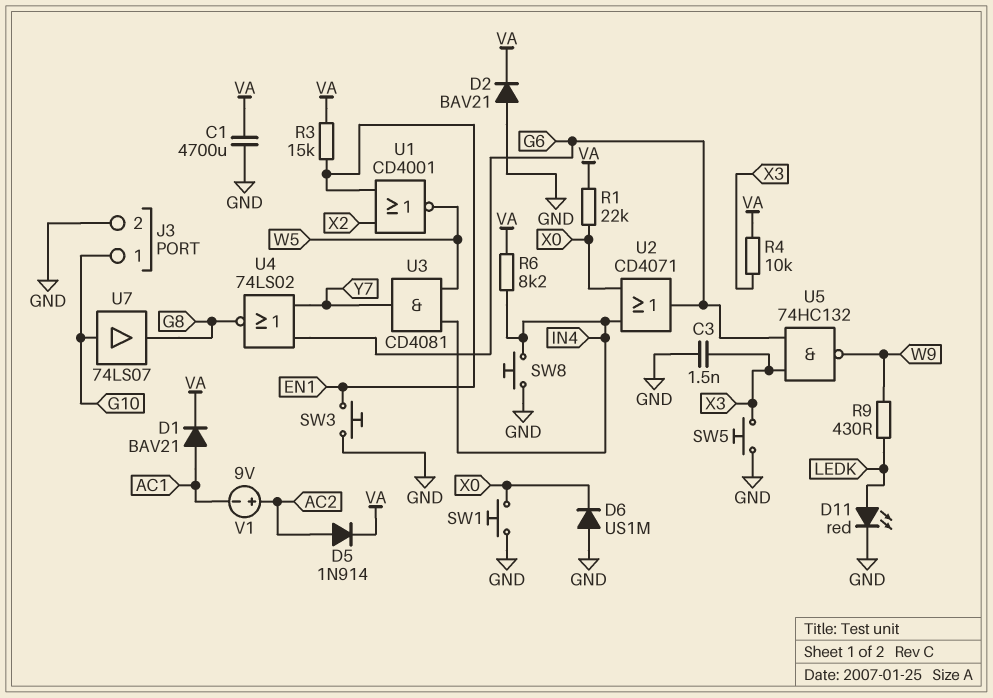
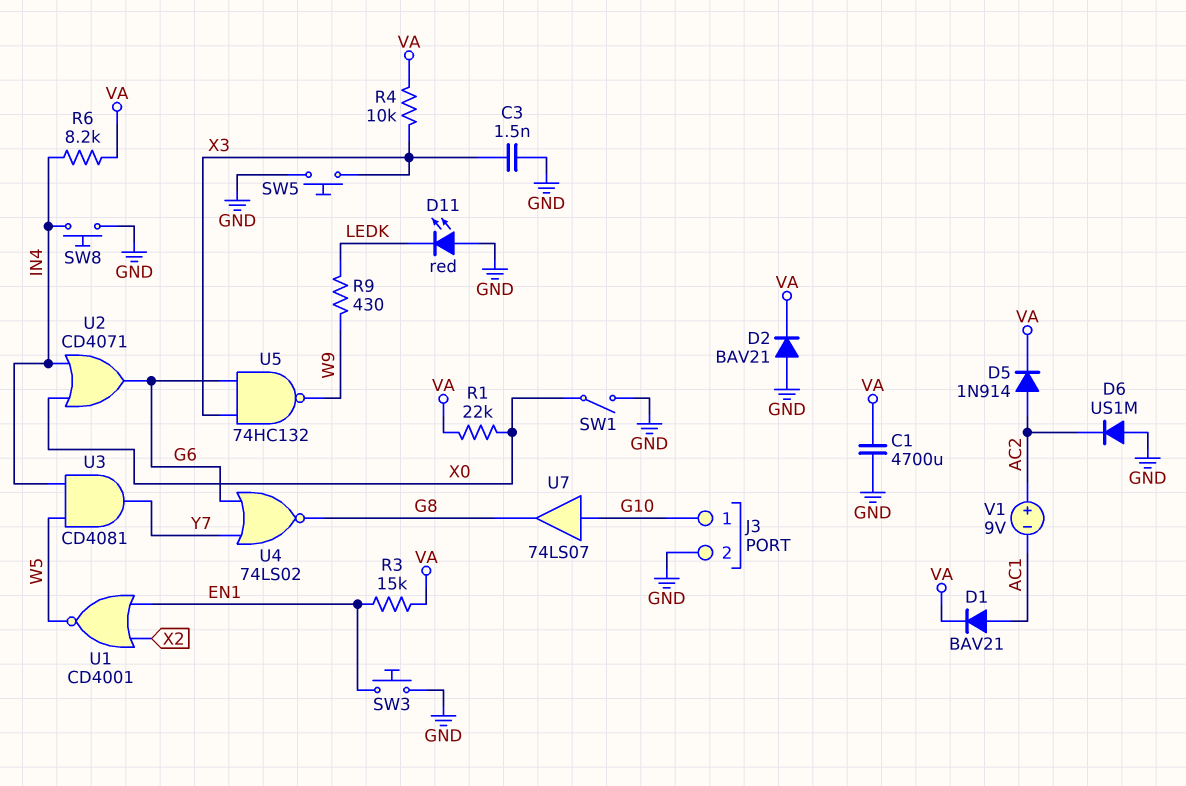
D6: diode US1M (A GND, K X0) -> diode US1M (A GND, K AC2)
D11: LED red (A LEDK, K GND) -> LED red (A GND, K LEDK)
SW1: button (GND, X0) -> switch (GND, X0)

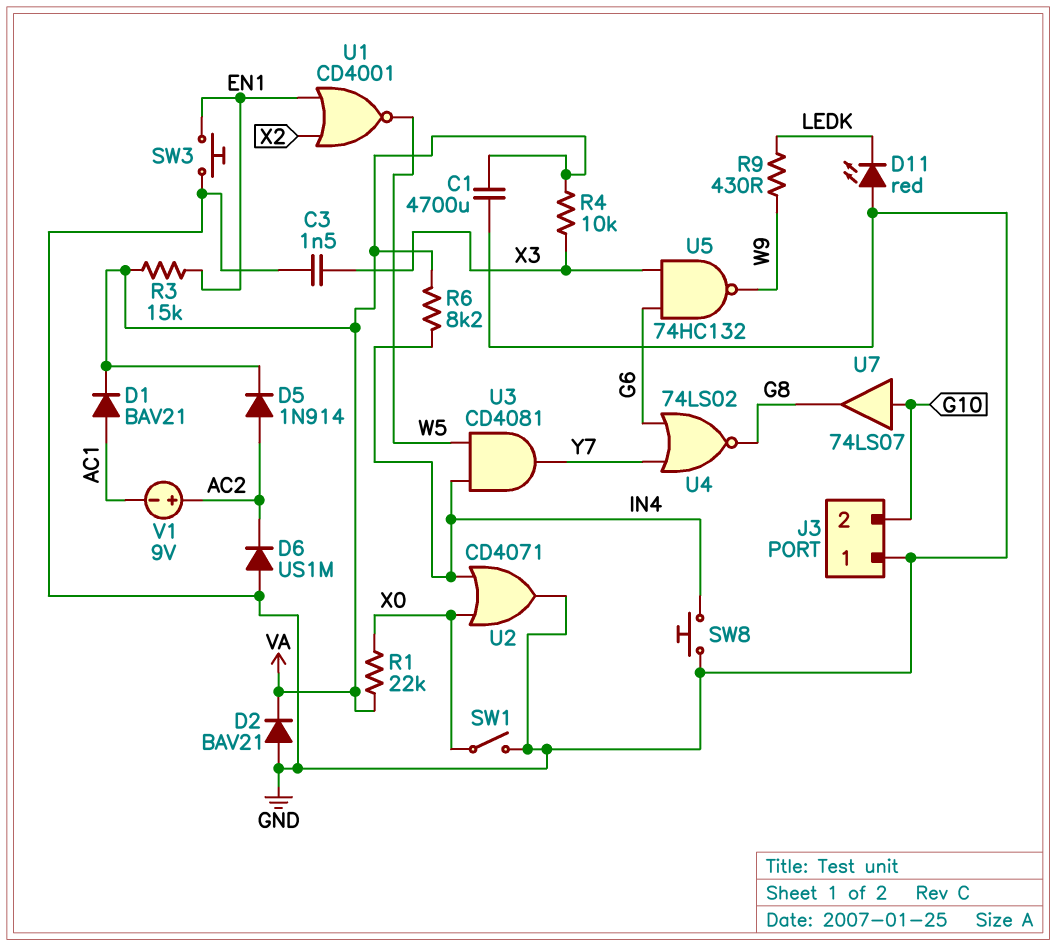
J3 pin 1: G10 -> GND
J3 pin 2: GND -> G10
SW5: button (GND, X3) -> none
U2: OR CD4071 (in IN4, in X0, out G6) -> OR CD4071 (in IN4, in X0, out GND)

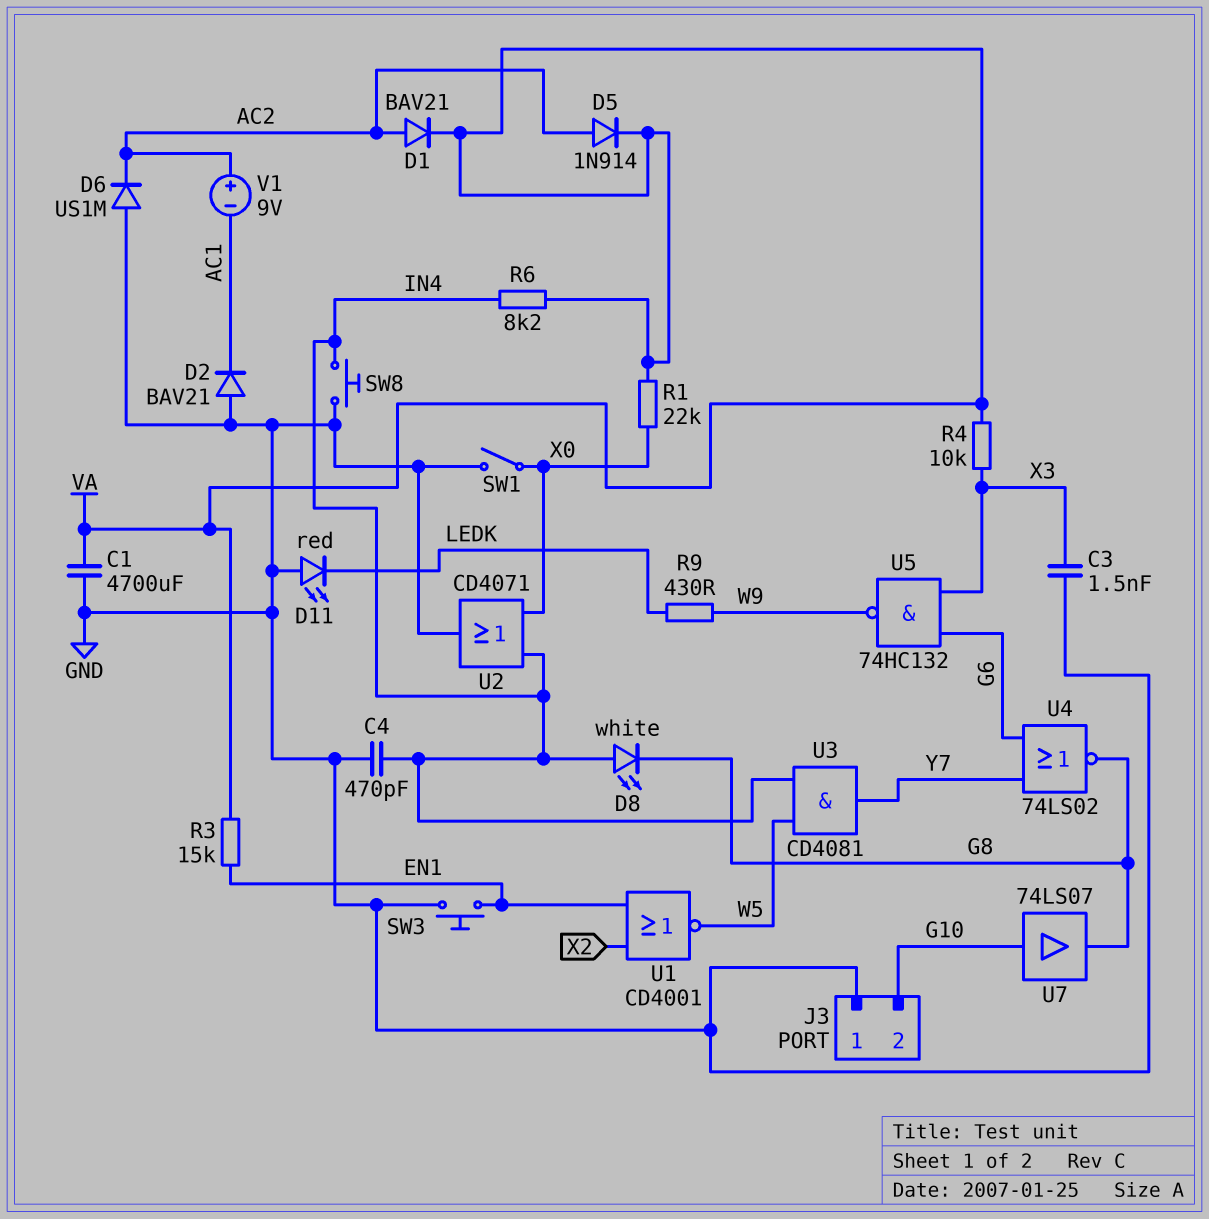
C4: none -> 470pF (GND, IN4)
D1: diode BAV21 (A AC1, K VA) -> diode BAV21 (A AC2, K VA)
D2: diode BAV21 (A GND, K VA) -> diode BAV21 (A GND, K AC1)
D8: none -> LED white (A IN4, K G8)

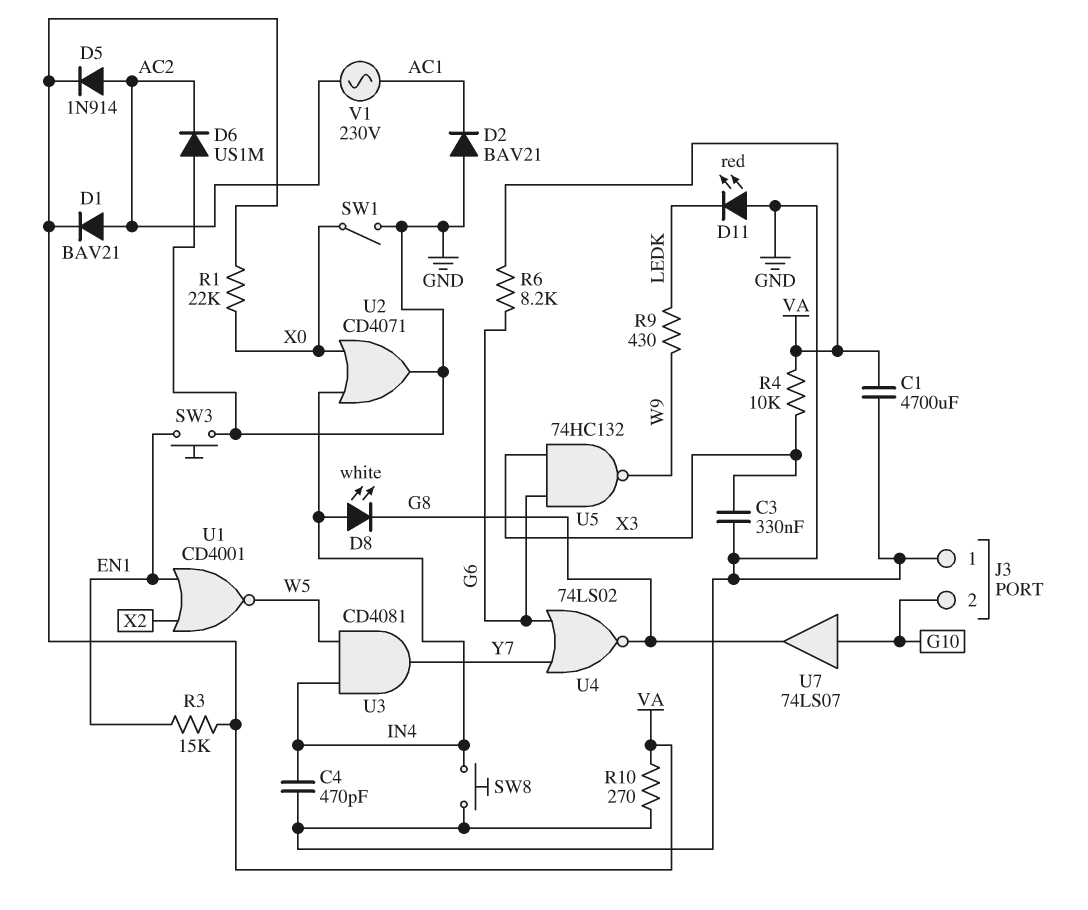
C3: 1.5nF (GND, X3) -> 330nF (GND, X3)
R6: 8.2k (IN4, VA) -> 8.2k (G6, VA)
R10: none -> 270 (GND, VA)
V1: 9V (plus AC2, minus AC1) -> AC 230V (AC1, AC2)

